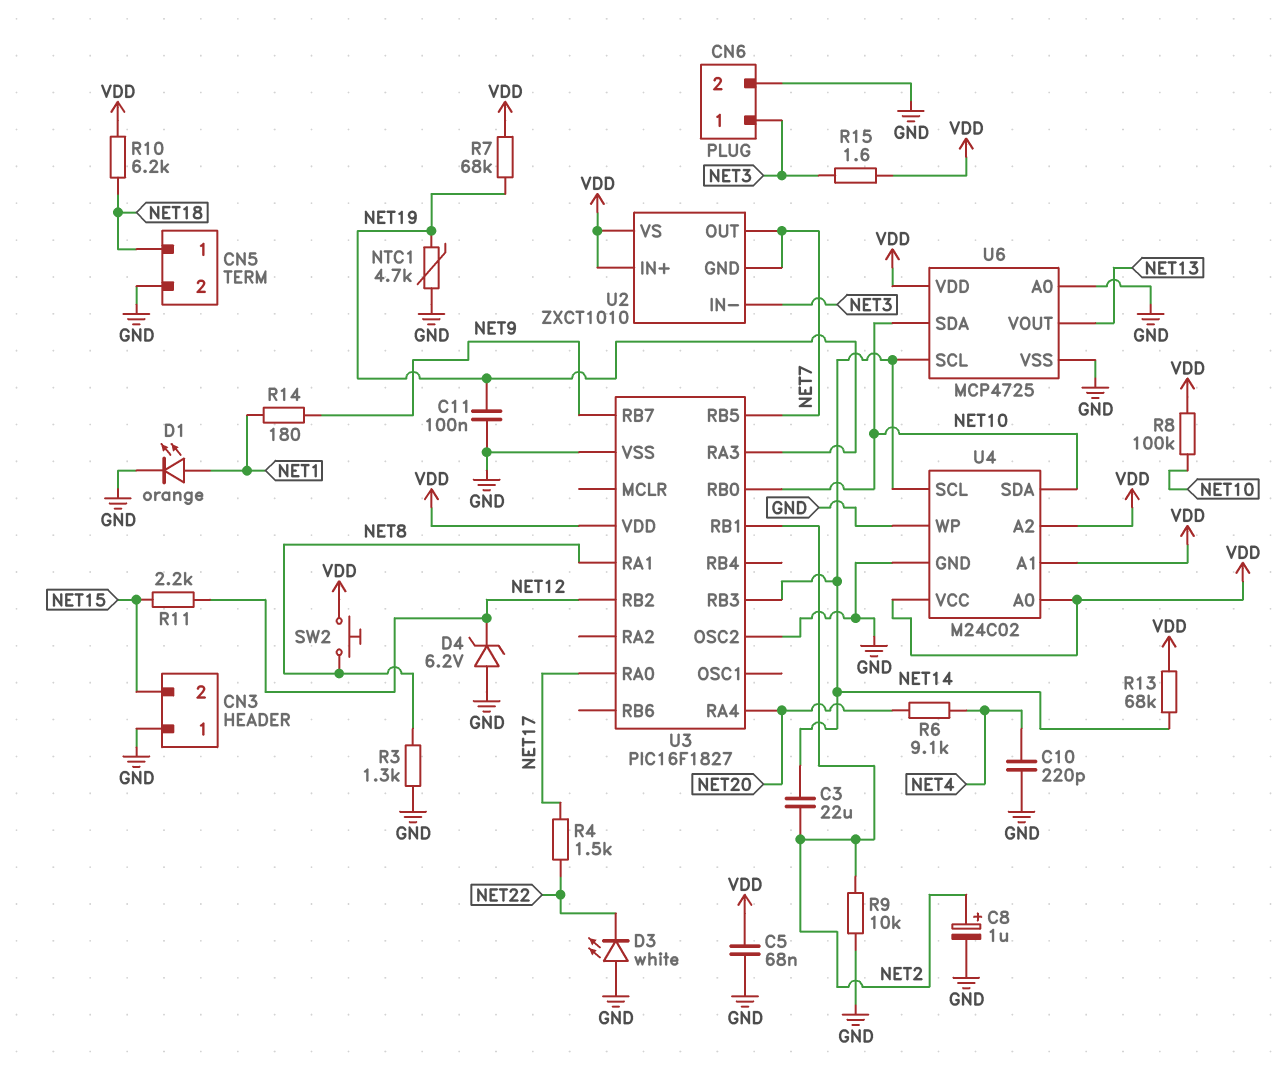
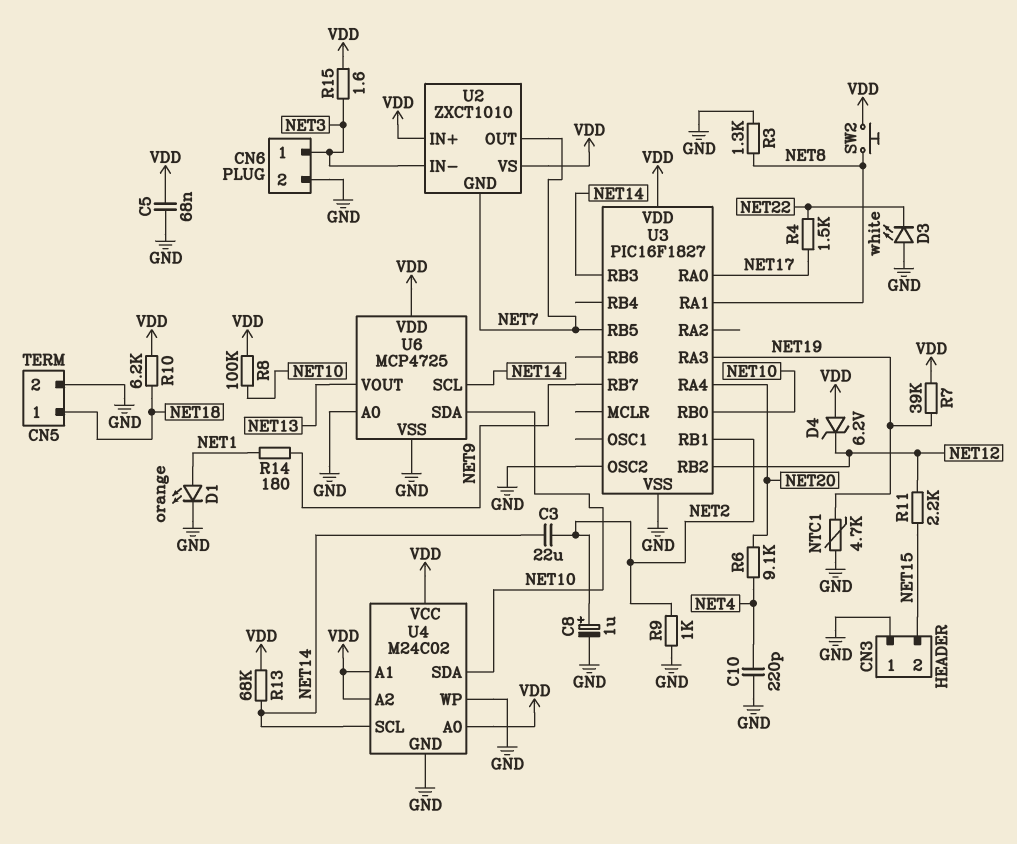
C11: 100nF (GND, NET19) -> none
D4: zener 6.2V (A GND, K NET12) -> zener 6.2V (A VDD, K NET12)
R7: 68k (NET19, VDD) -> 39k (NET19, VDD)
R9: 10k (GND, NET2) -> 1k (GND, NET2)

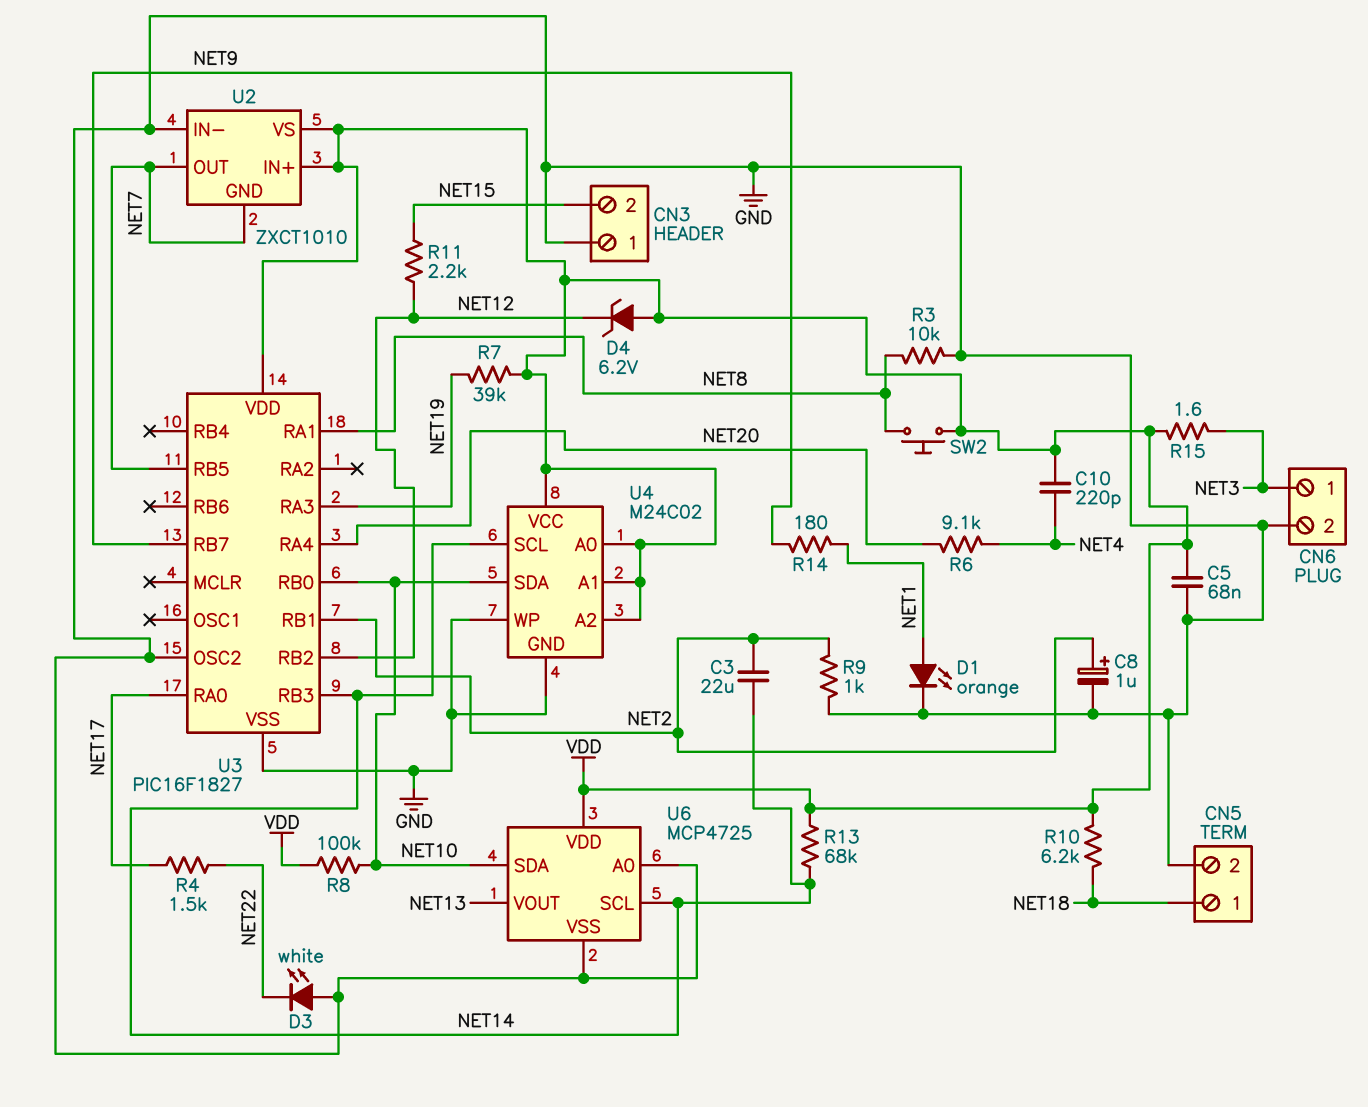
C10: 220pF (GND, NET4) -> 220pF (NET4, VDD)
NTC1: 4.7k (GND, NET19) -> none
R3: 1.3k (GND, NET8) -> 10k (GND, NET8)
U2 pin IN-: NET3 -> GND

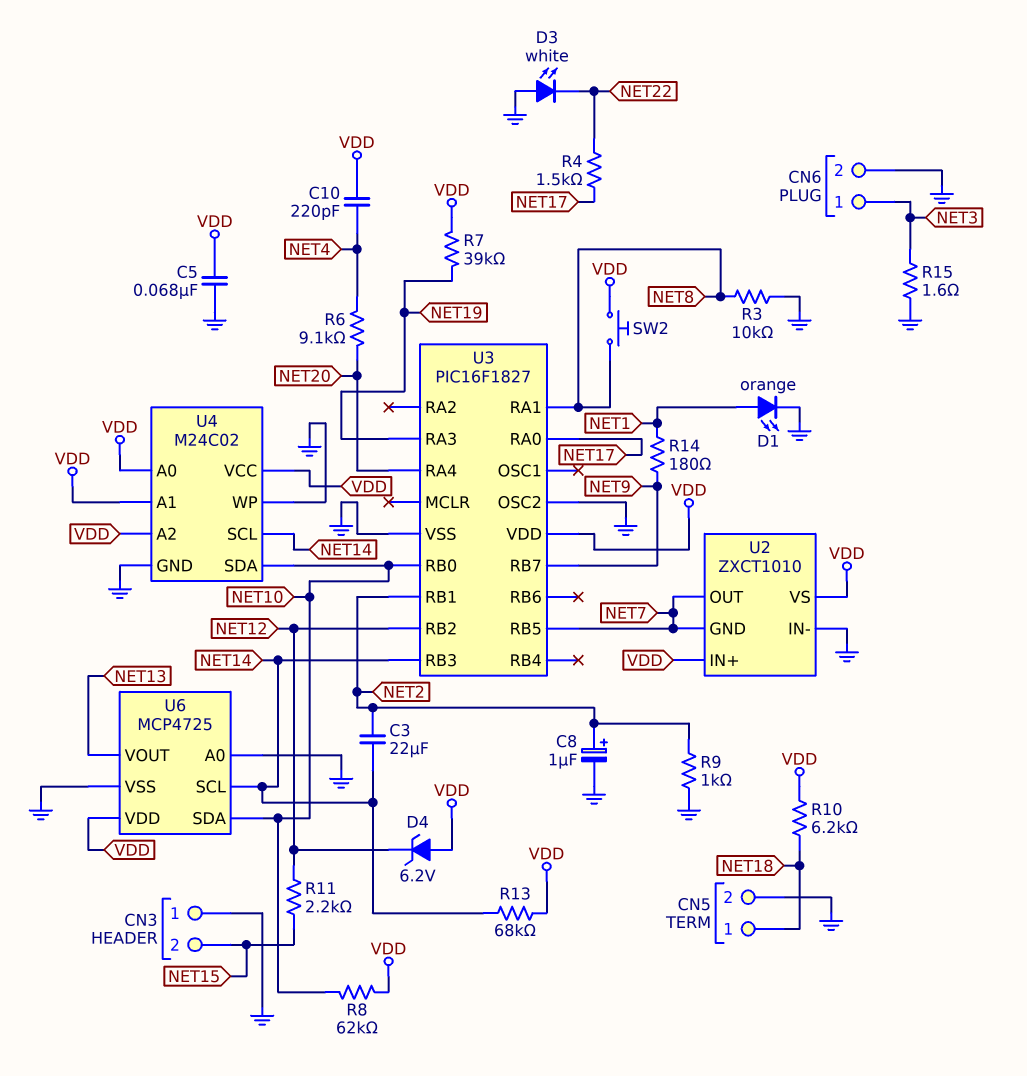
R8: 100k (NET10, VDD) -> 62k (NET10, VDD)
R15: 1.6 (NET3, VDD) -> 1.6 (GND, NET3)

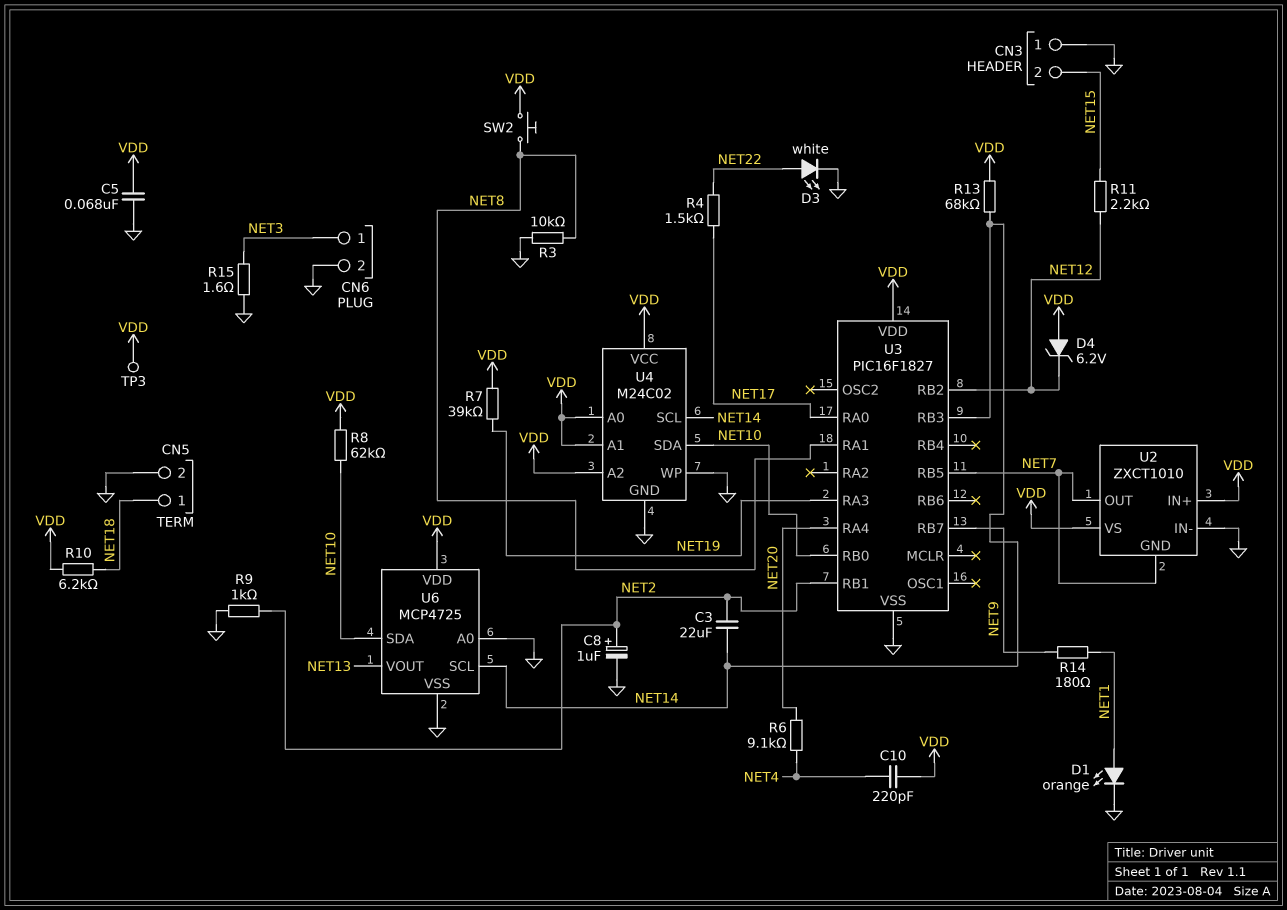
D3: LED white (A GND, K NET22) -> LED white (A NET22, K GND)
TP3: none -> test point (VDD)
U3 pin OSC2: GND -> none

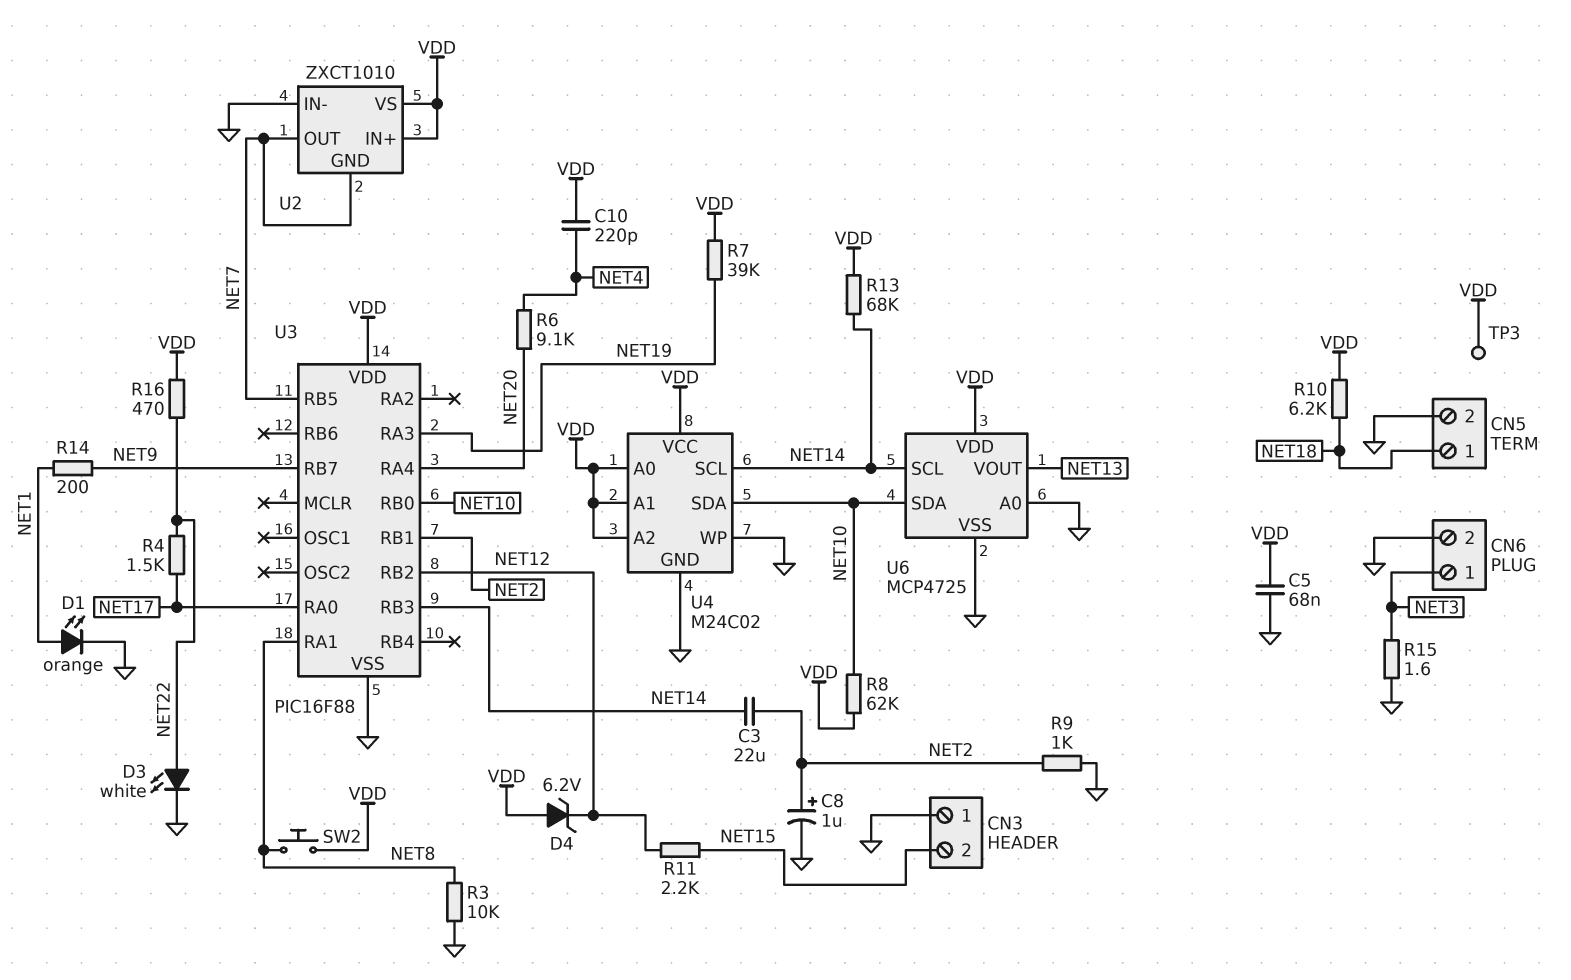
R14: 180 (NET1, NET9) -> 200 (NET1, NET9)
R16: none -> 470 (NET22, VDD)
U3: PIC16F1827 -> PIC16F88

